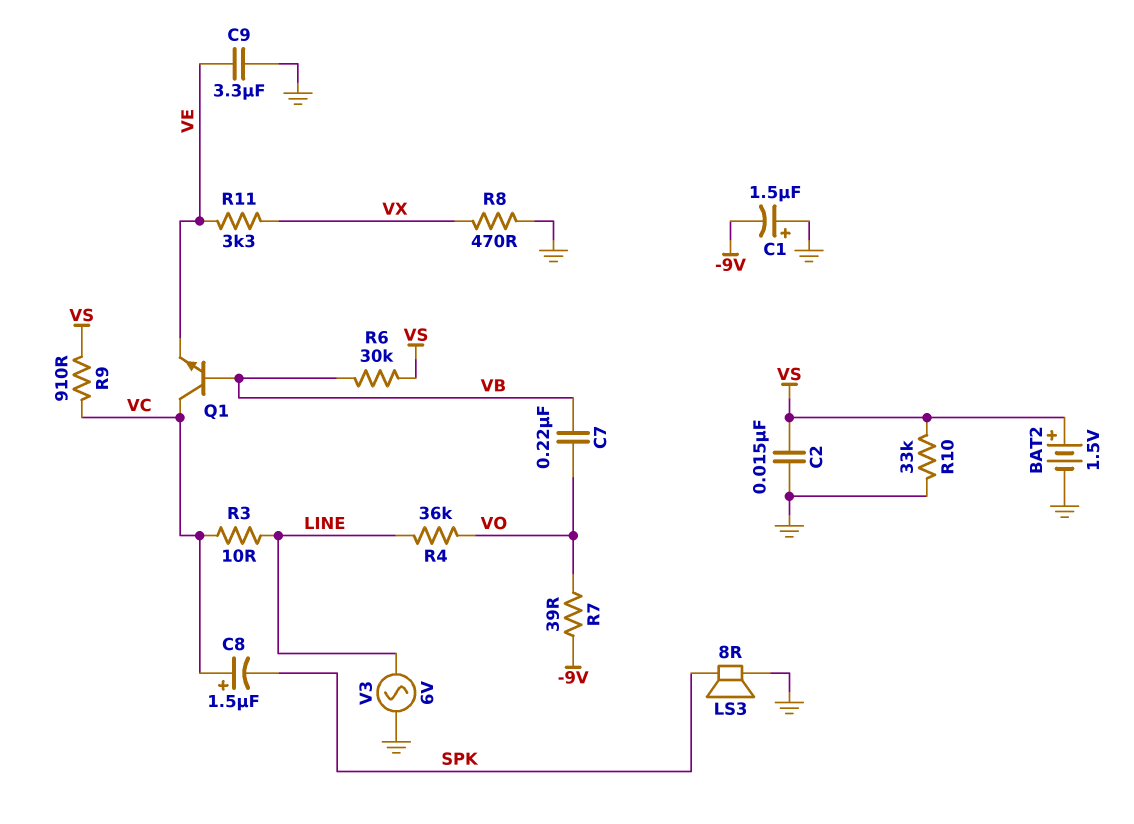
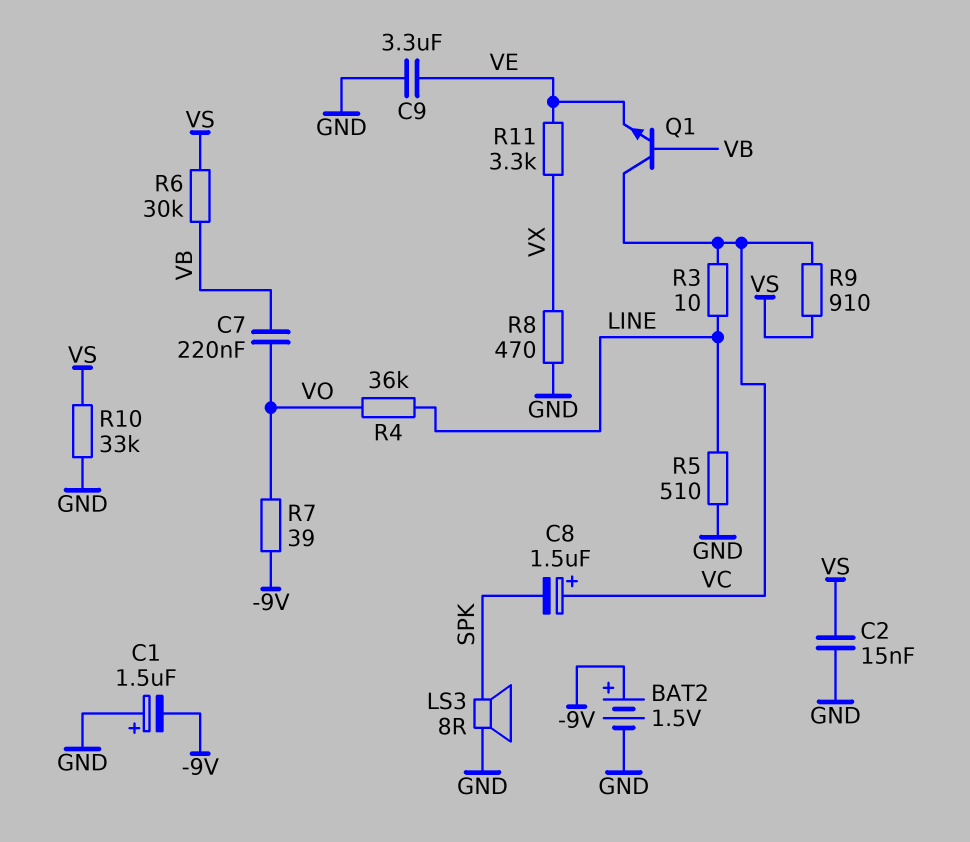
BAT2: 1.5V (plus VS, minus GND) -> 1.5V (plus -9V, minus GND)
R5: none -> 510 (GND, LINE)
V3: AC 6V (GND, LINE) -> none

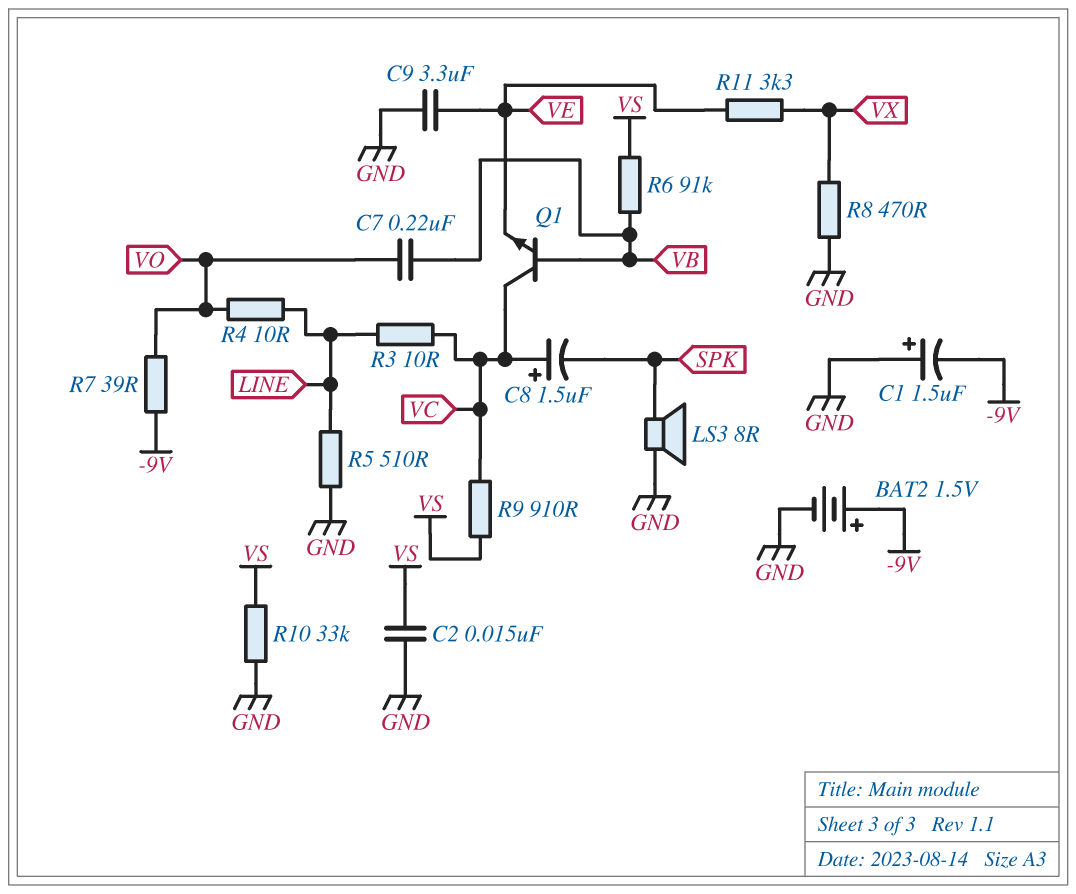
R4: 36k (LINE, VO) -> 10 (LINE, VO)
R6: 30k (VB, VS) -> 91k (VB, VS)

